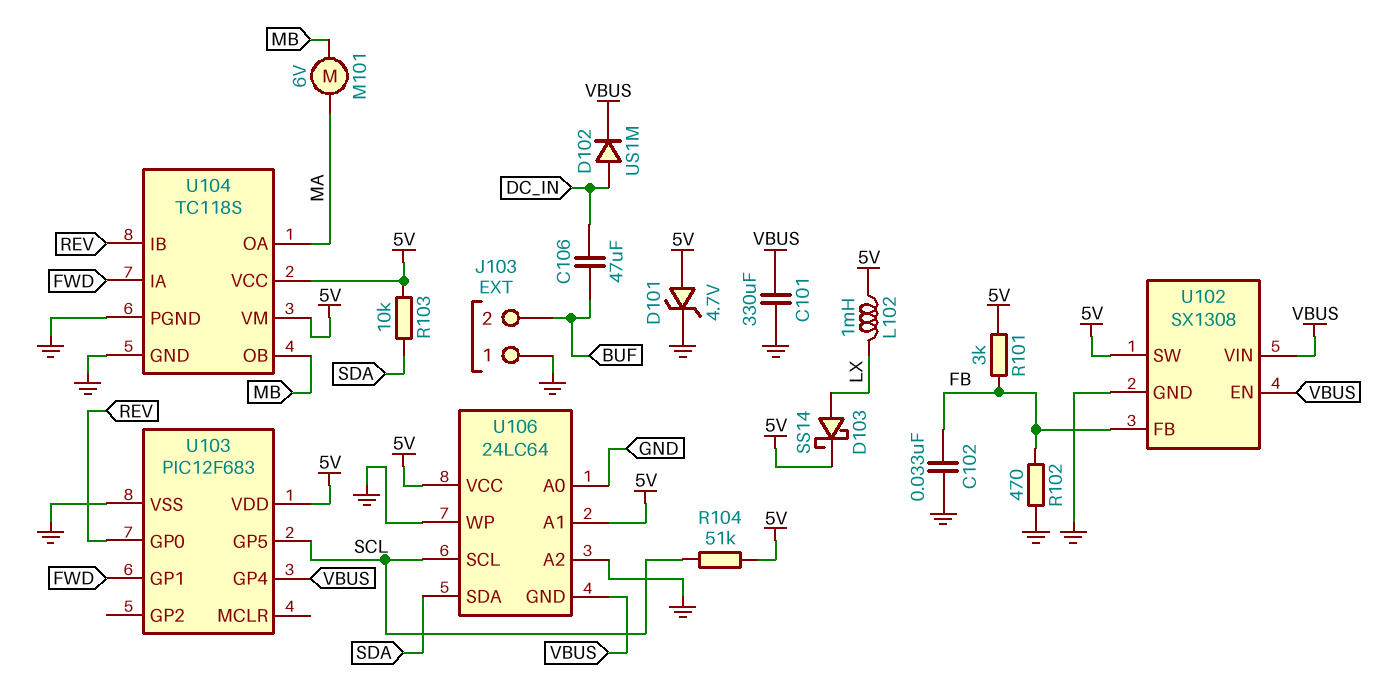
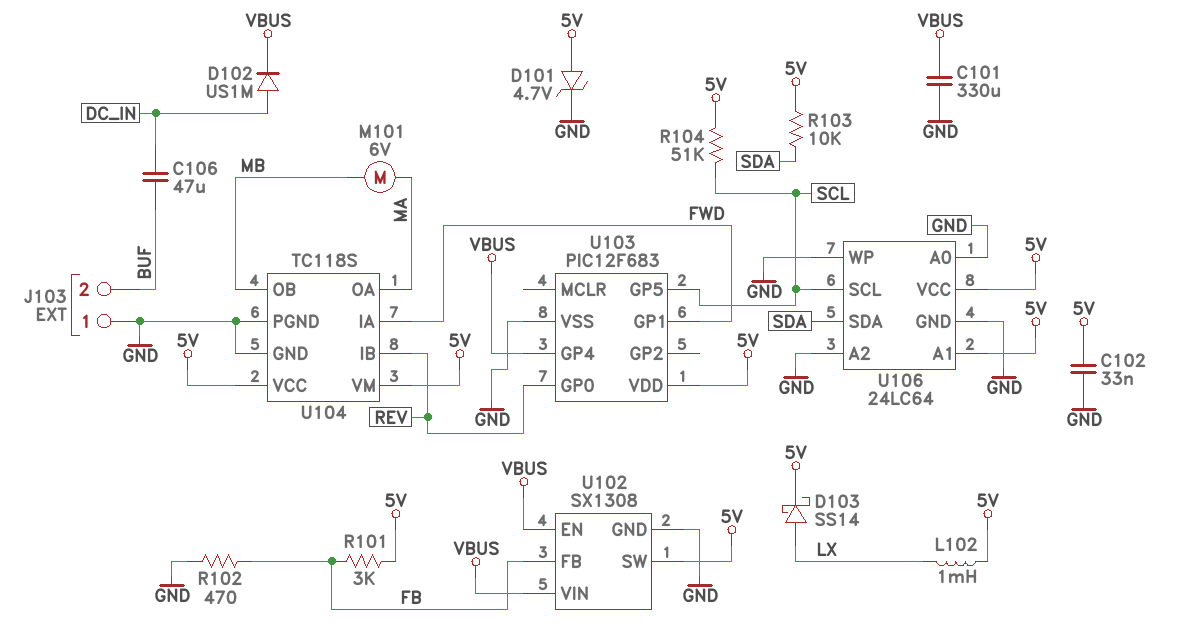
C102: 33nF (FB, GND) -> 33nF (5V, GND)
U106 pin GND: VBUS -> GND

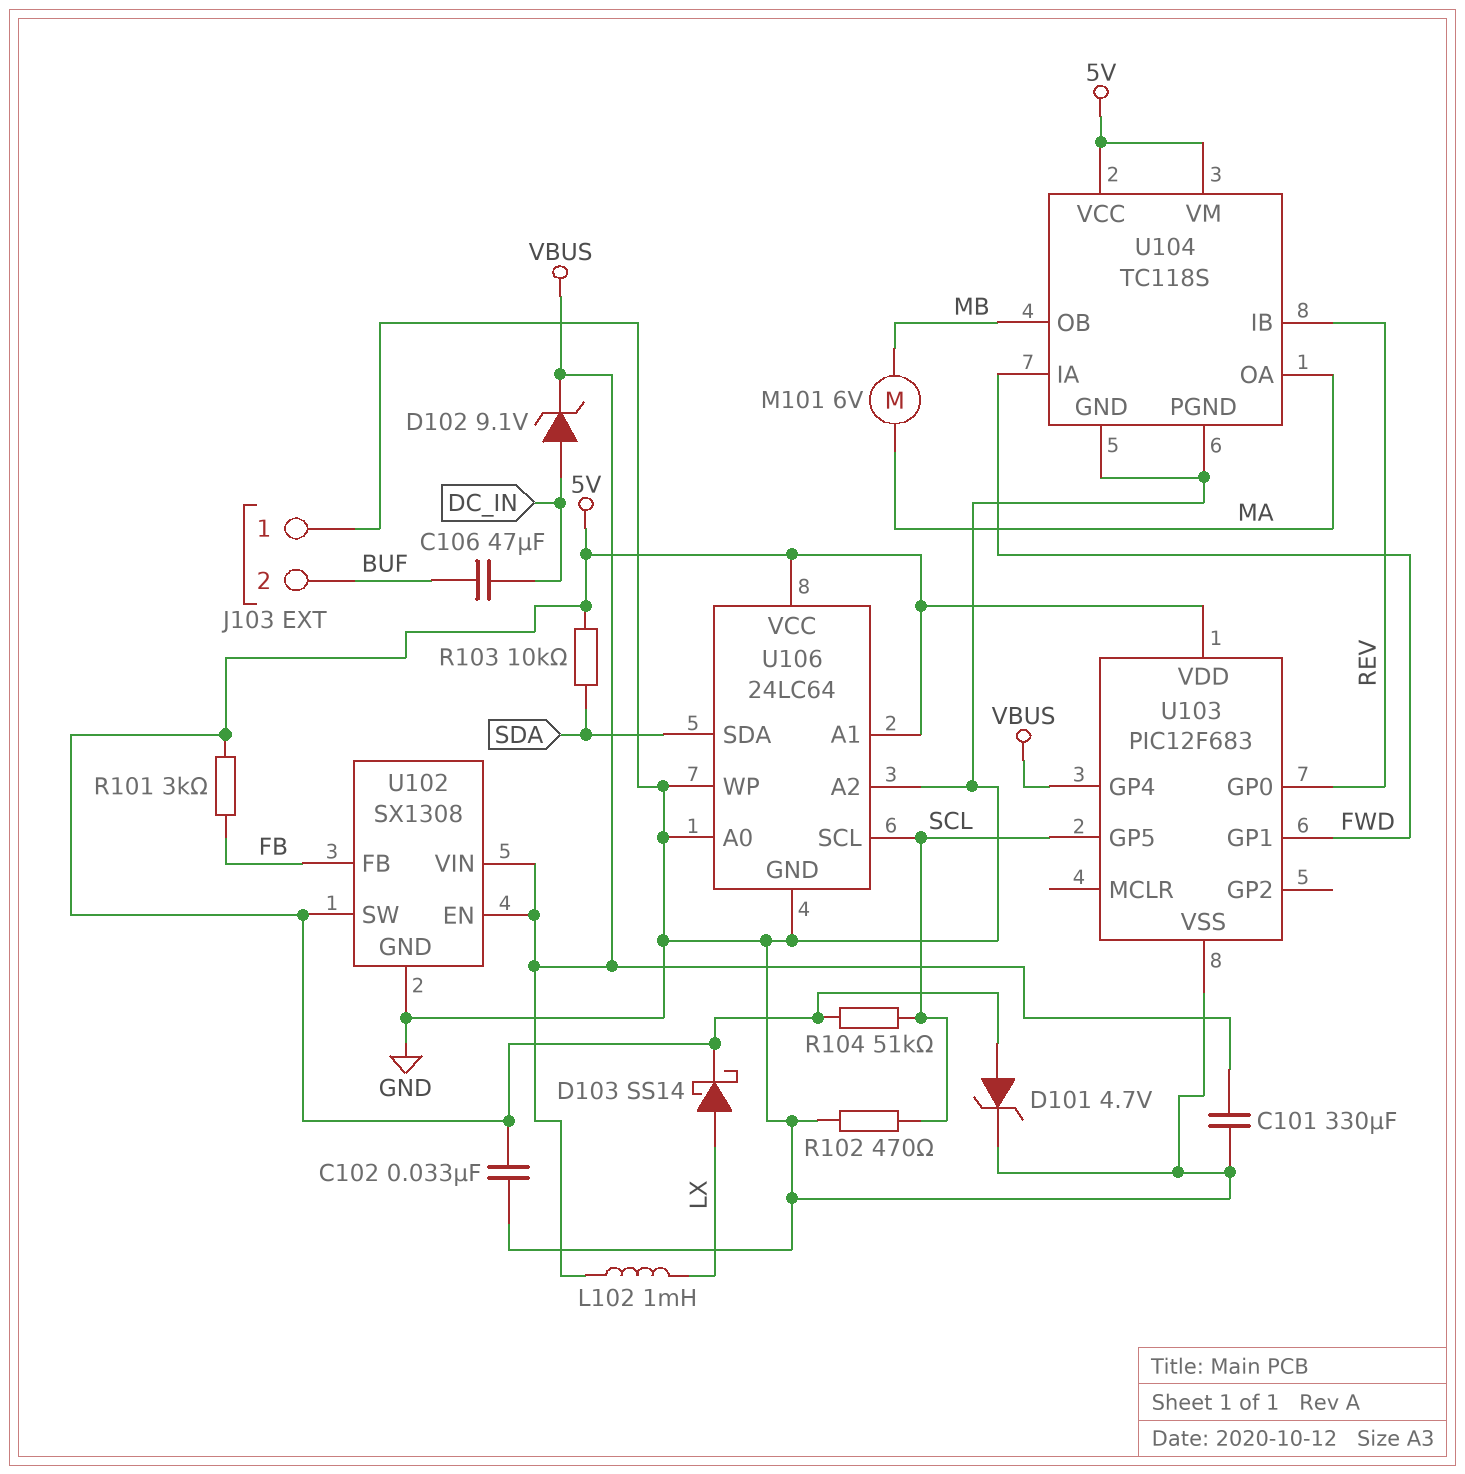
D102: diode US1M (A DC_IN, K VBUS) -> zener 9.1V (A DC_IN, K VBUS)
L102: 1mH (5V, LX) -> 1mH (LX, VBUS)
R102: 470 (FB, GND) -> 470 (GND, SCL)

